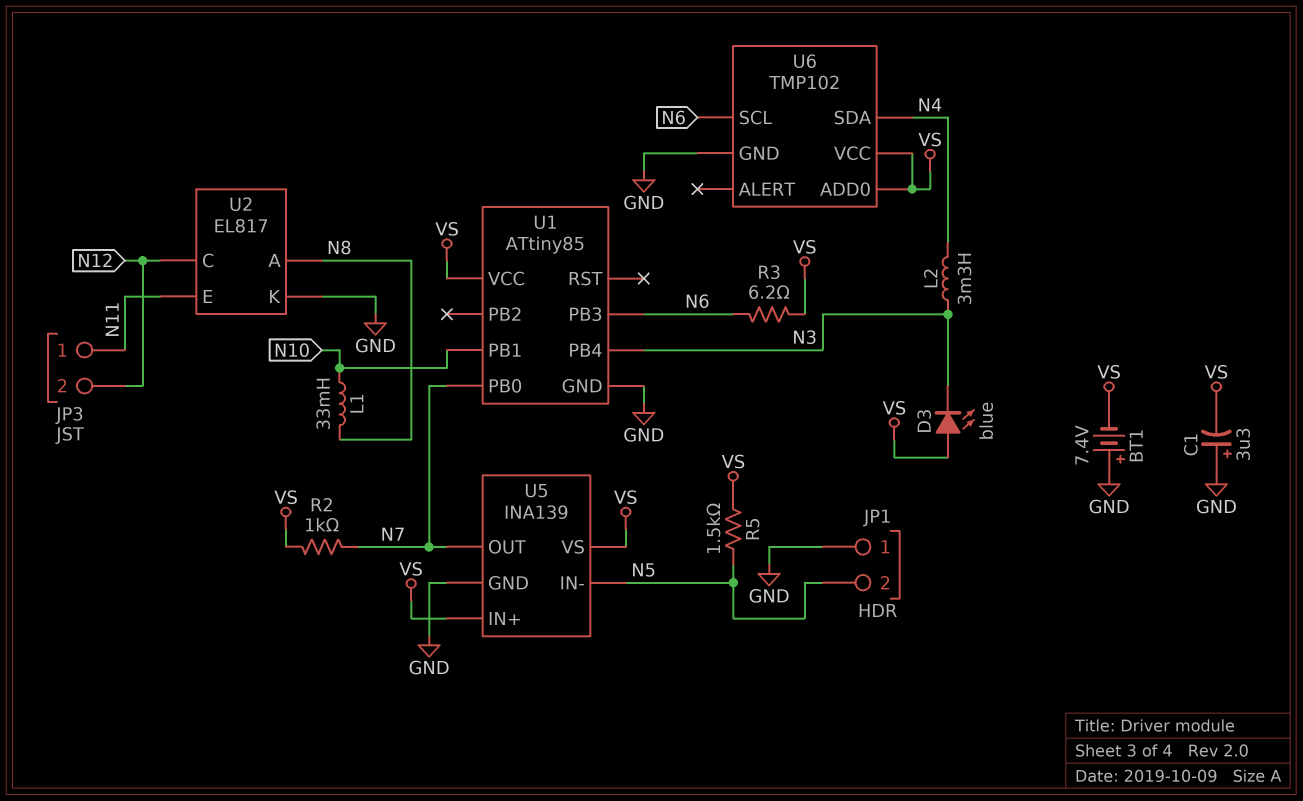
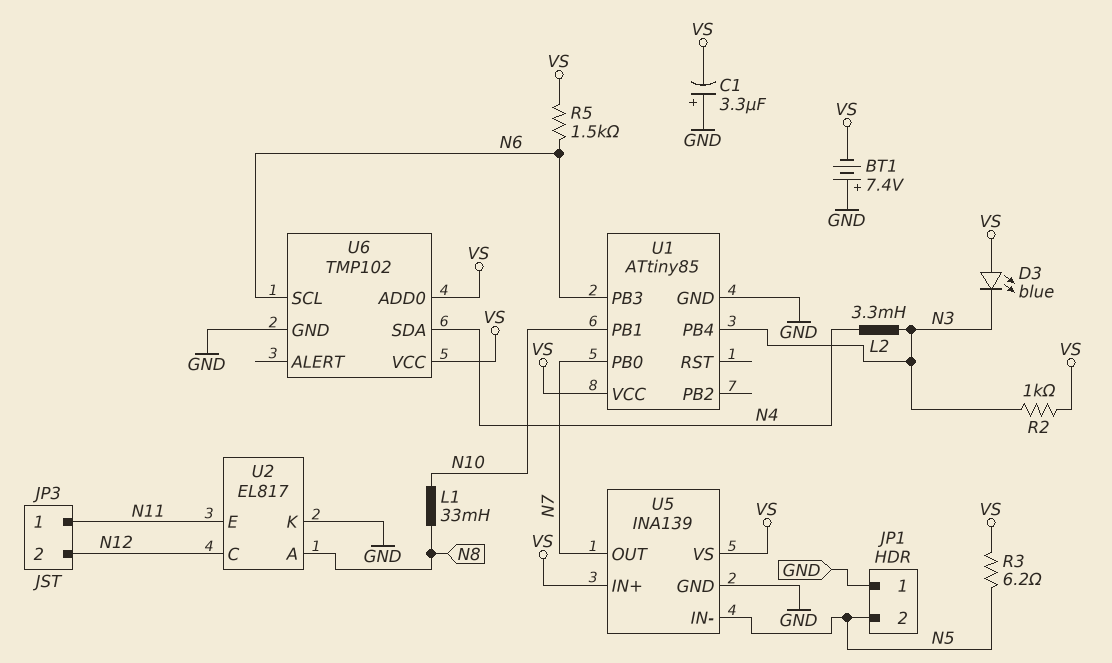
R2: 1k (N7, VS) -> 1k (N3, VS)
R3: 6.2 (N6, VS) -> 6.2 (N5, VS)
R5: 1.5k (N5, VS) -> 1.5k (N6, VS)

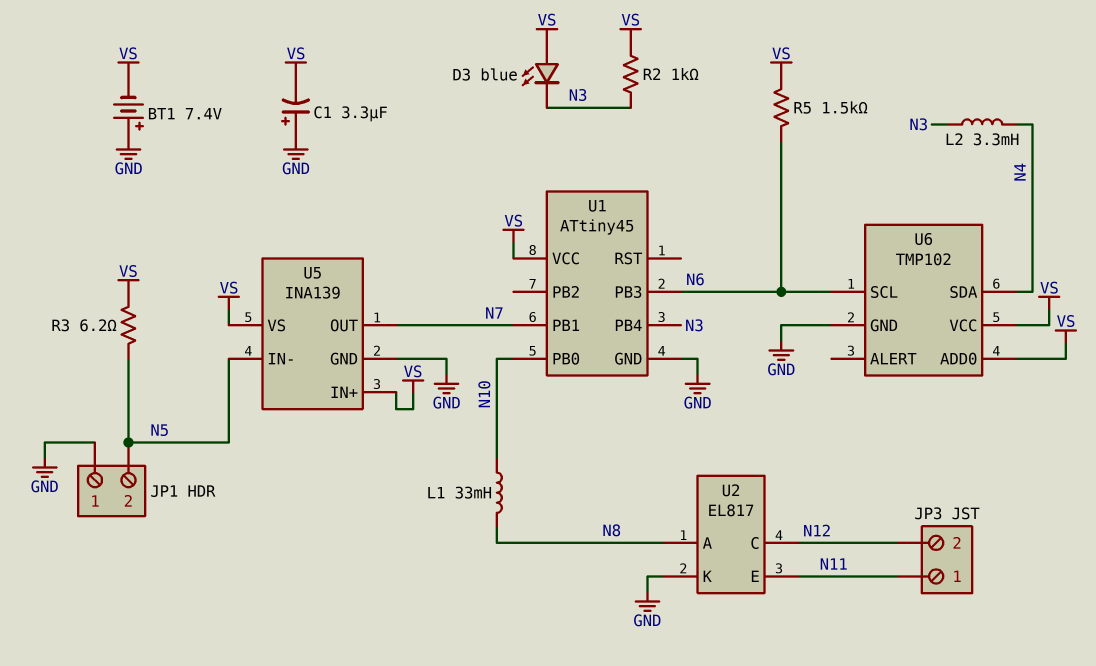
U1: ATtiny85 -> ATtiny45
U1 pin PB0: N7 -> N10
U1 pin PB1: N10 -> N7

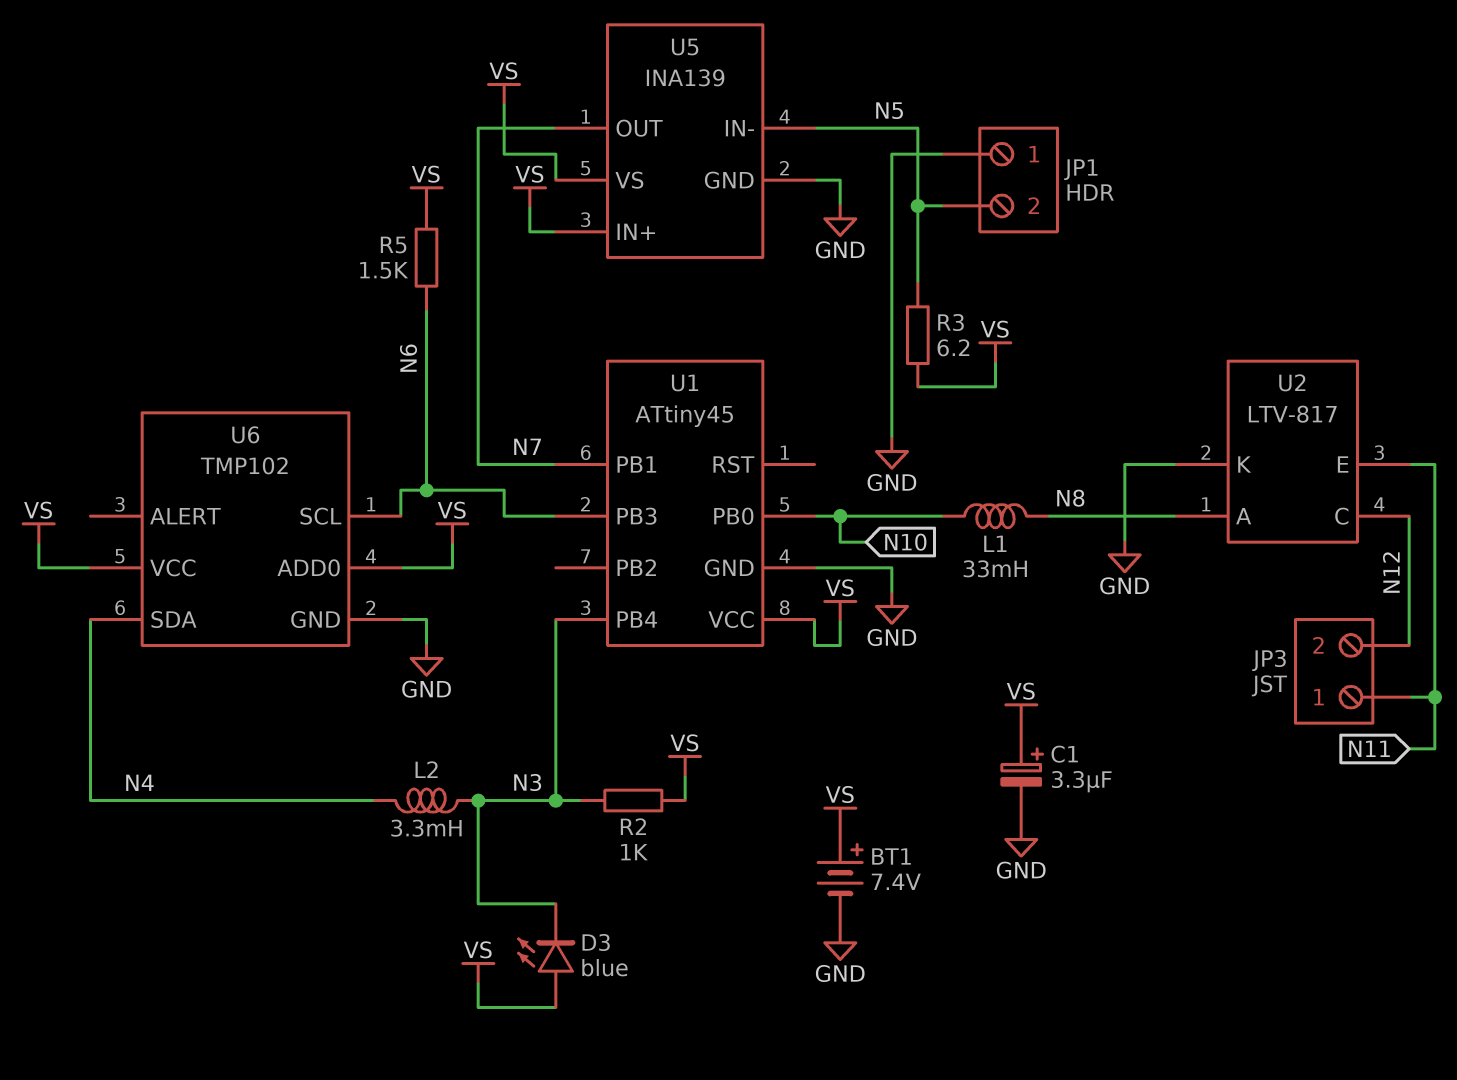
BT1: 7.4V (plus GND, minus VS) -> 7.4V (plus VS, minus GND)
C1: 3.3uF (plus GND, minus VS) -> 3.3uF (plus VS, minus GND)
U2: EL817 -> LTV-817

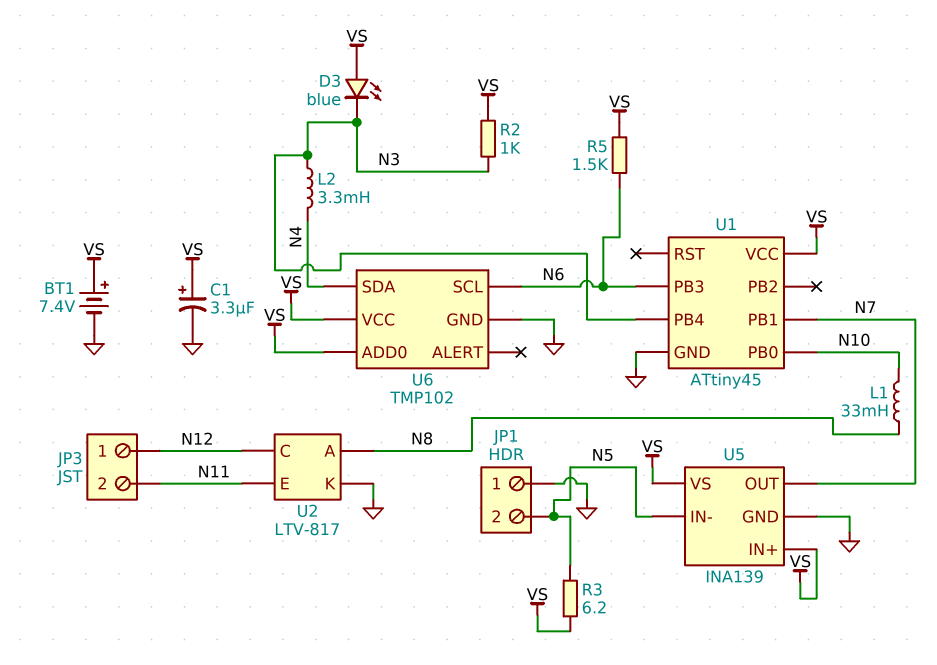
JP3 pin 1: N11 -> N12
JP3 pin 2: N12 -> N11

